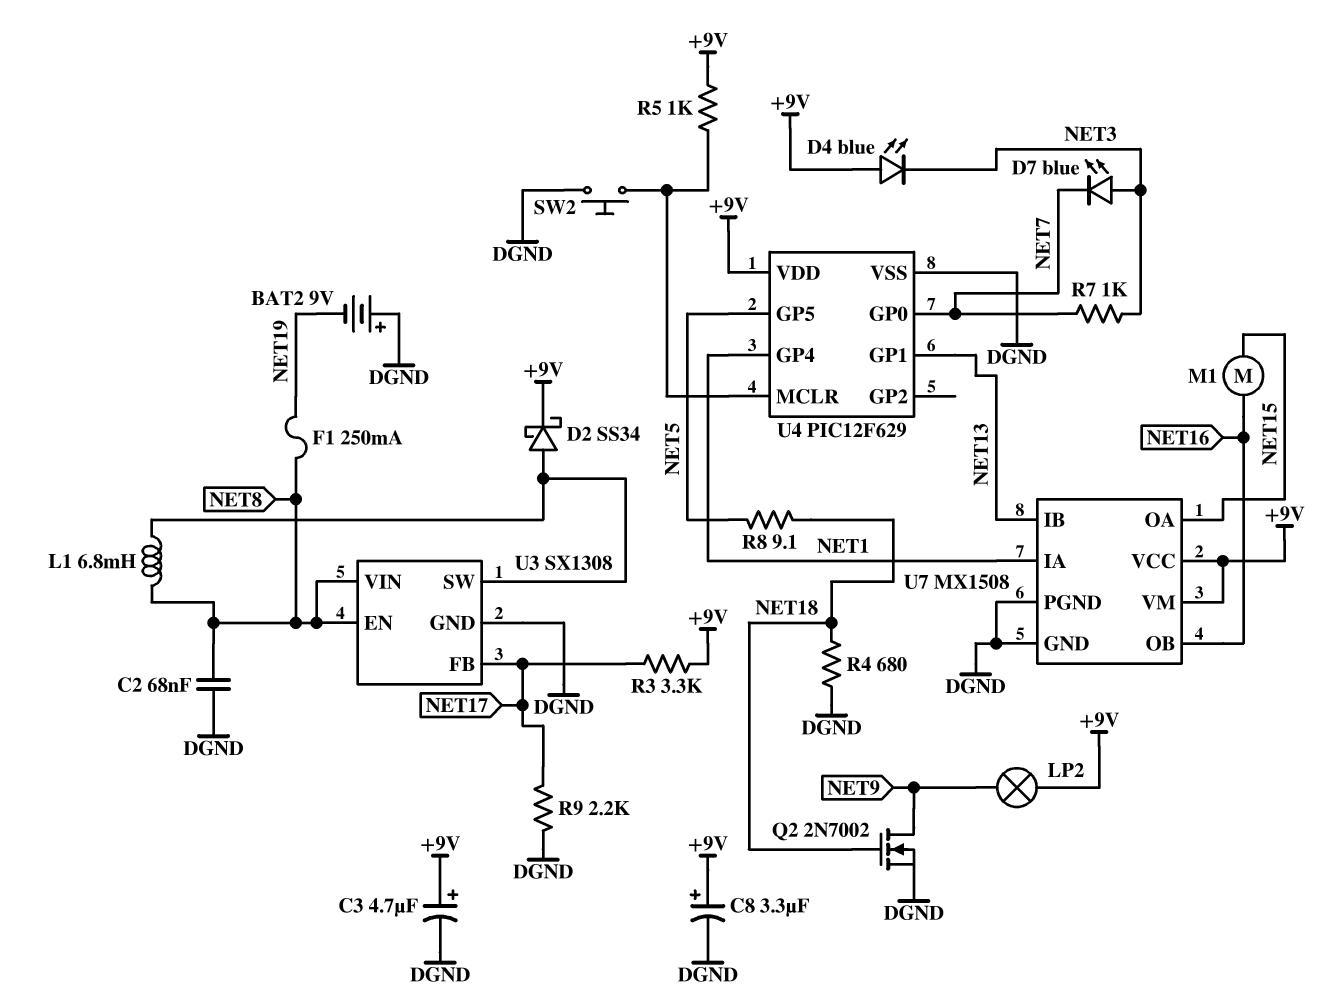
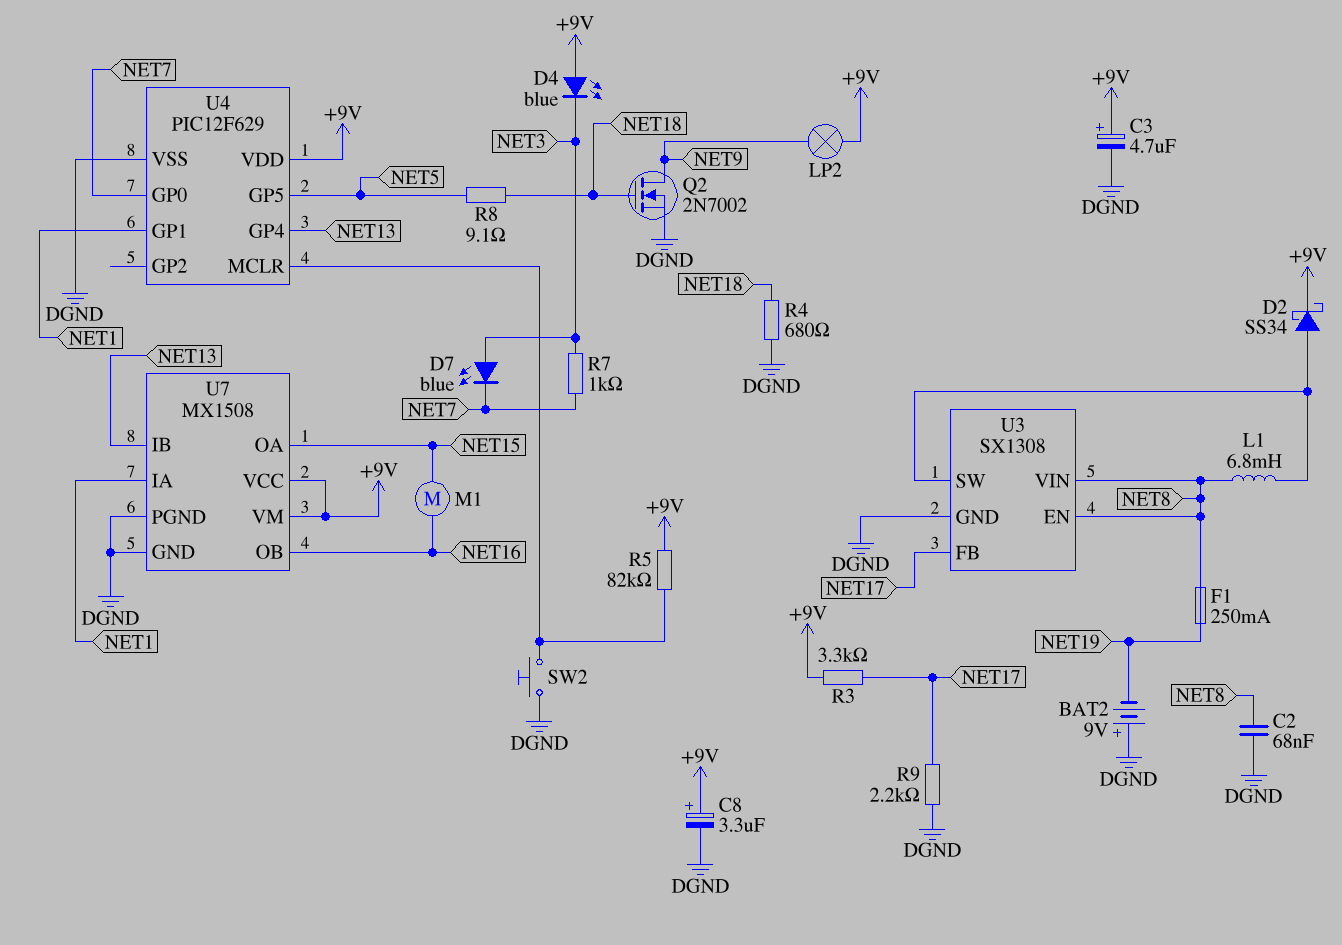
R5: 1k (+9V, U4/MCLR) -> 82k (+9V, U4/MCLR)
U4 pin GP1: NET13 -> NET1
U4 pin GP4: NET1 -> NET13

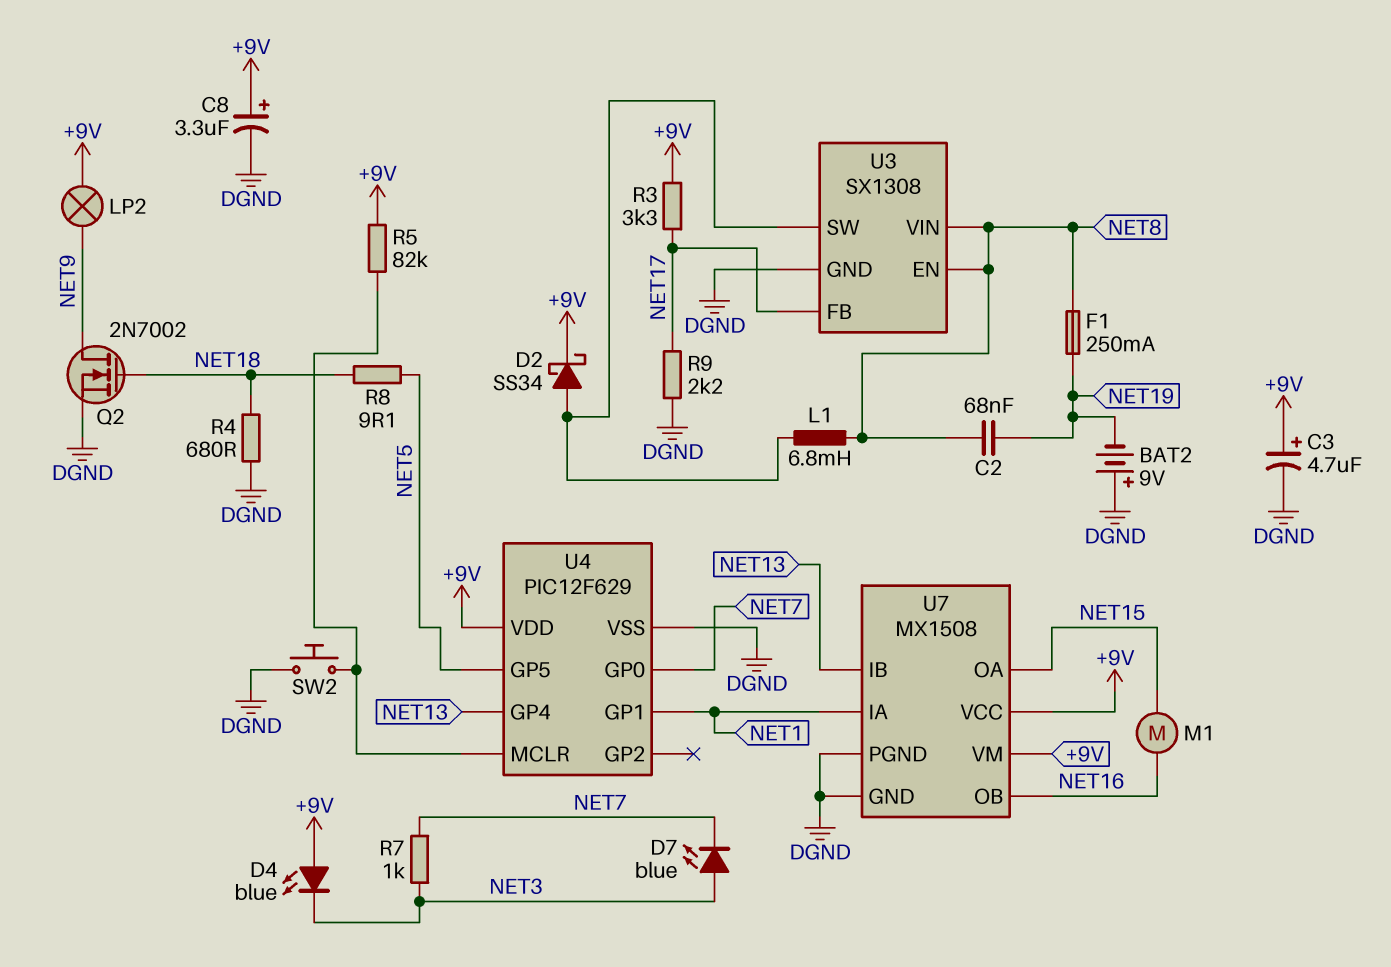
C2: 68nF (DGND, NET8) -> 68nF (NET8, NET19)

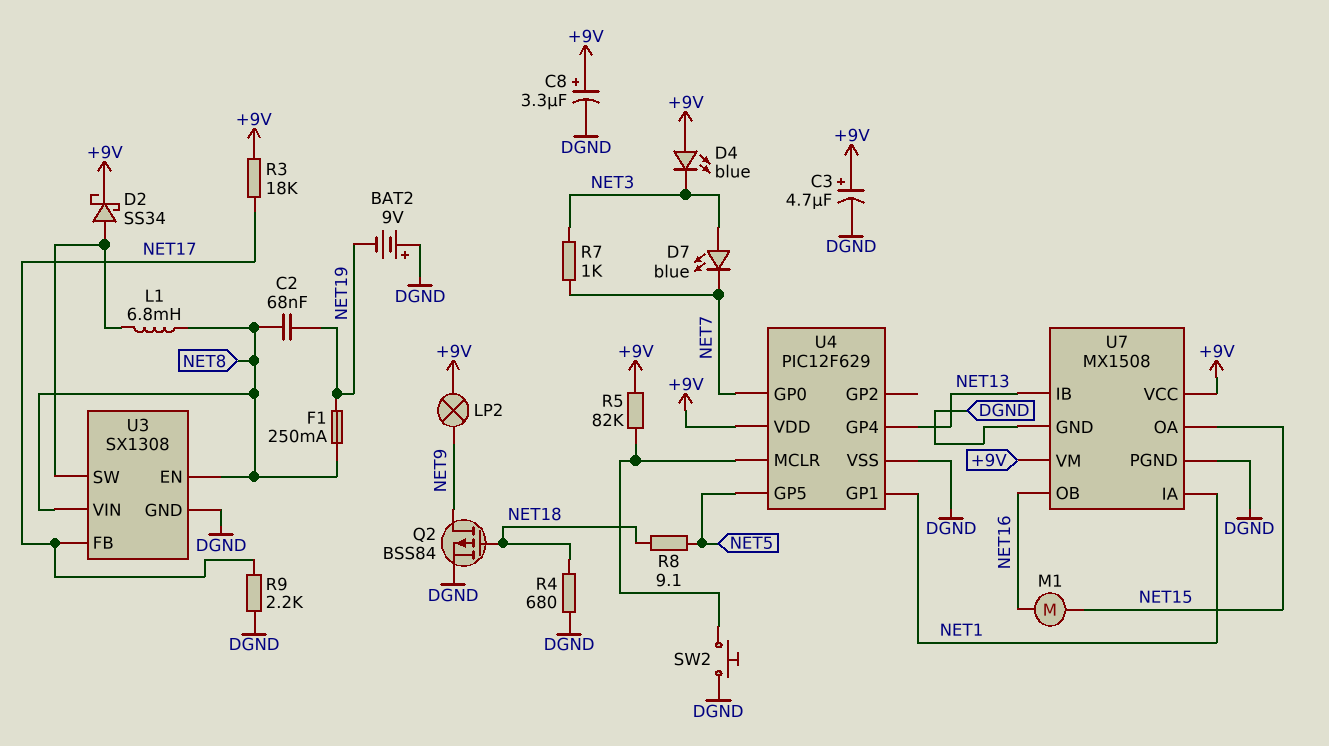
Q2: NMOS 2N7002 (G NET18, D NET9, S DGND) -> PMOS BSS84 (G NET18, D NET9, S DGND)
R3: 3.3k (+9V, NET17) -> 18k (+9V, NET17)

